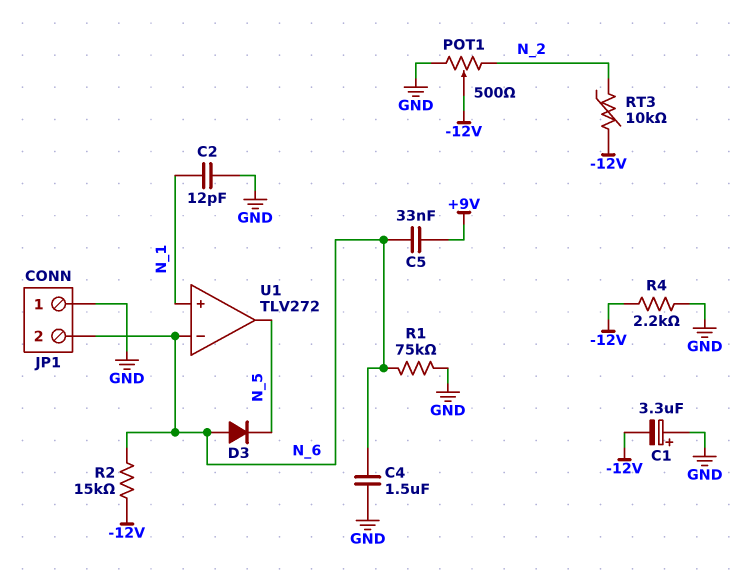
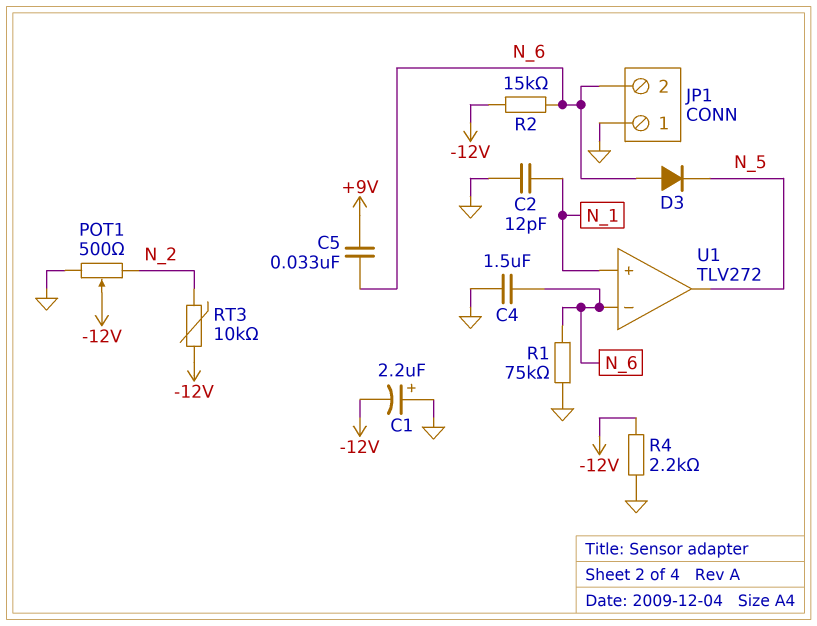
C1: 3.3uF (plus GND, minus -12V) -> 2.2uF (plus GND, minus -12V)

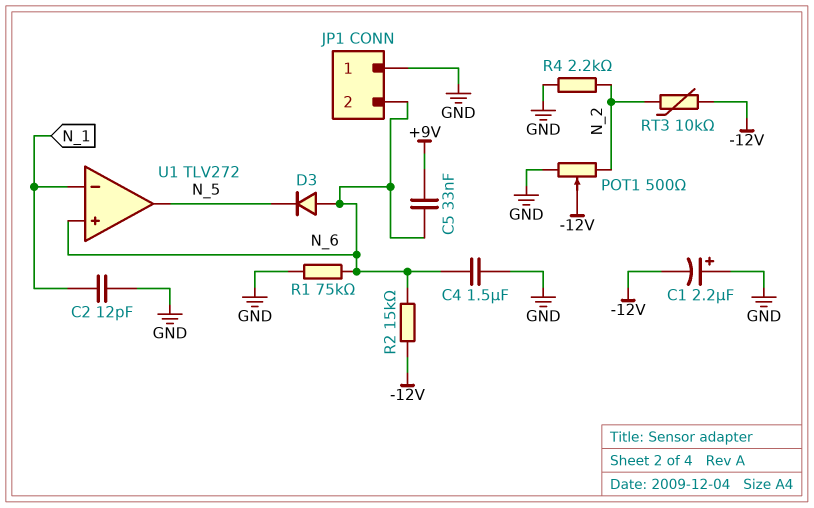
R4: 2.2k (-12V, GND) -> 2.2k (GND, N_2)
U1 pin in+: N_1 -> N_6
U1 pin in-: N_6 -> N_1

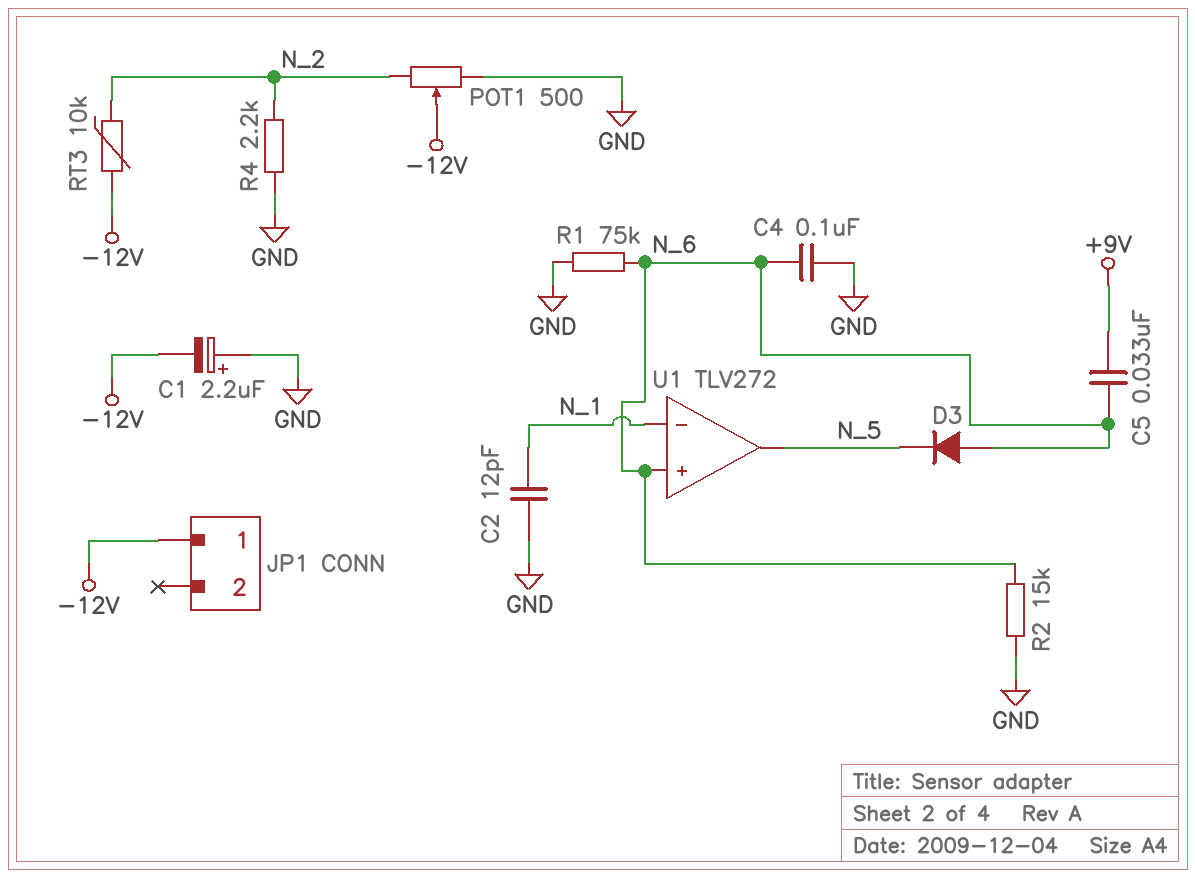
C4: 1.5uF (GND, N_6) -> 100nF (GND, N_6)
JP1 pin 1: GND -> -12V
JP1 pin 2: N_6 -> none
R2: 15k (-12V, N_6) -> 15k (GND, N_6)

